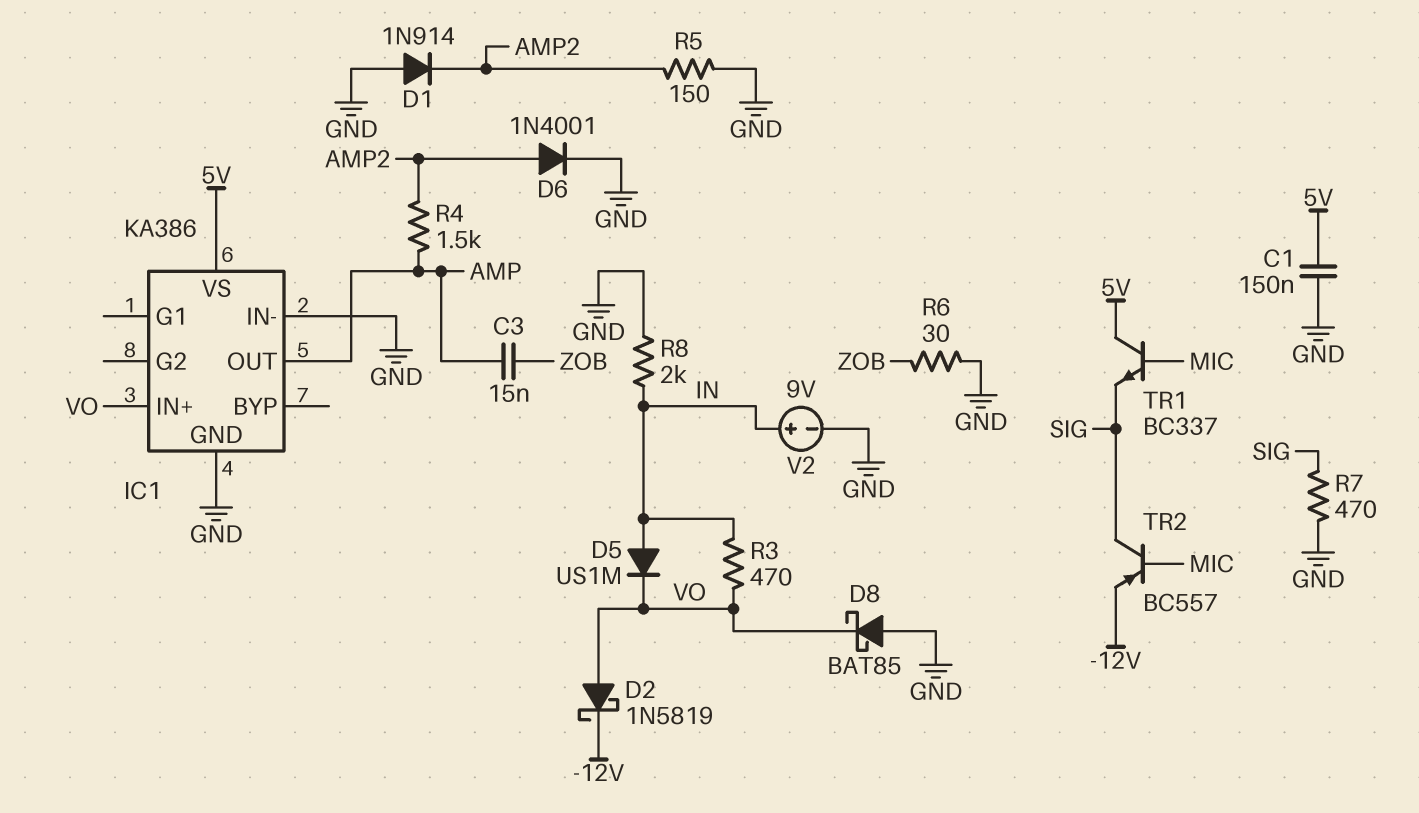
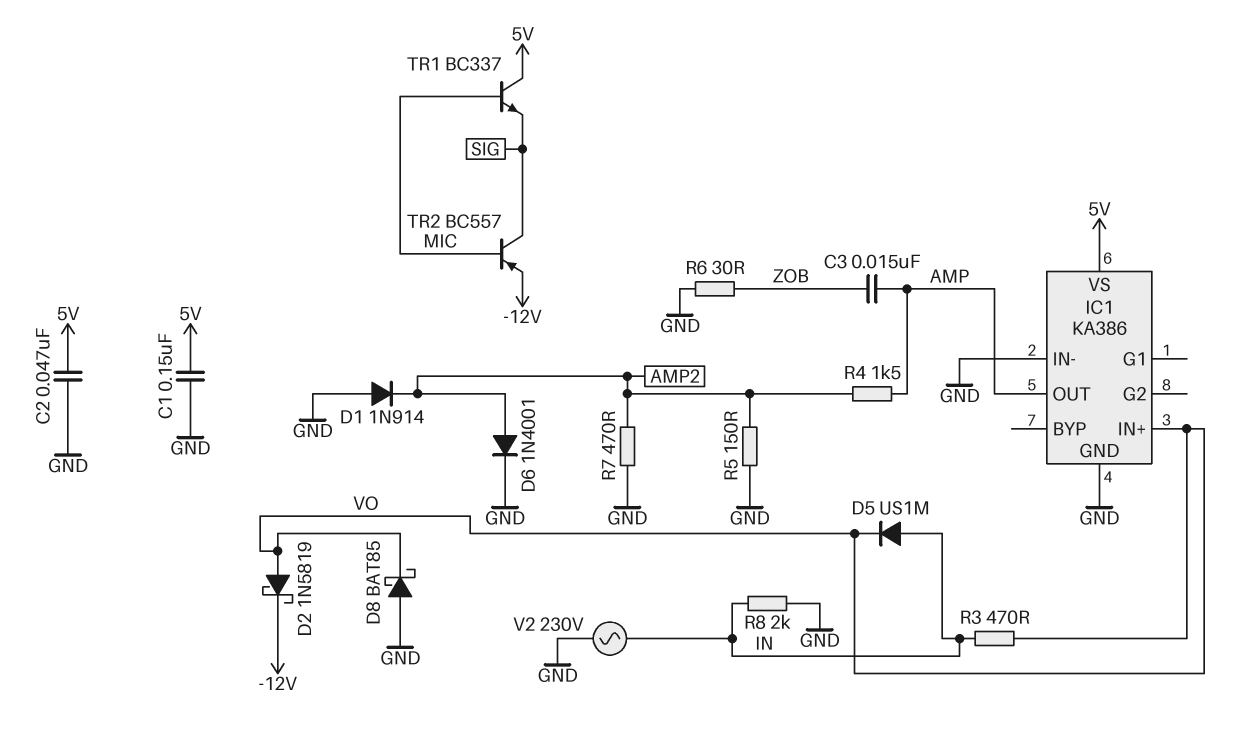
C2: none -> 47nF (5V, GND)
R7: 470 (GND, SIG) -> 470 (AMP2, GND)
V2: 9V (plus IN, minus GND) -> AC 230V (GND, IN)

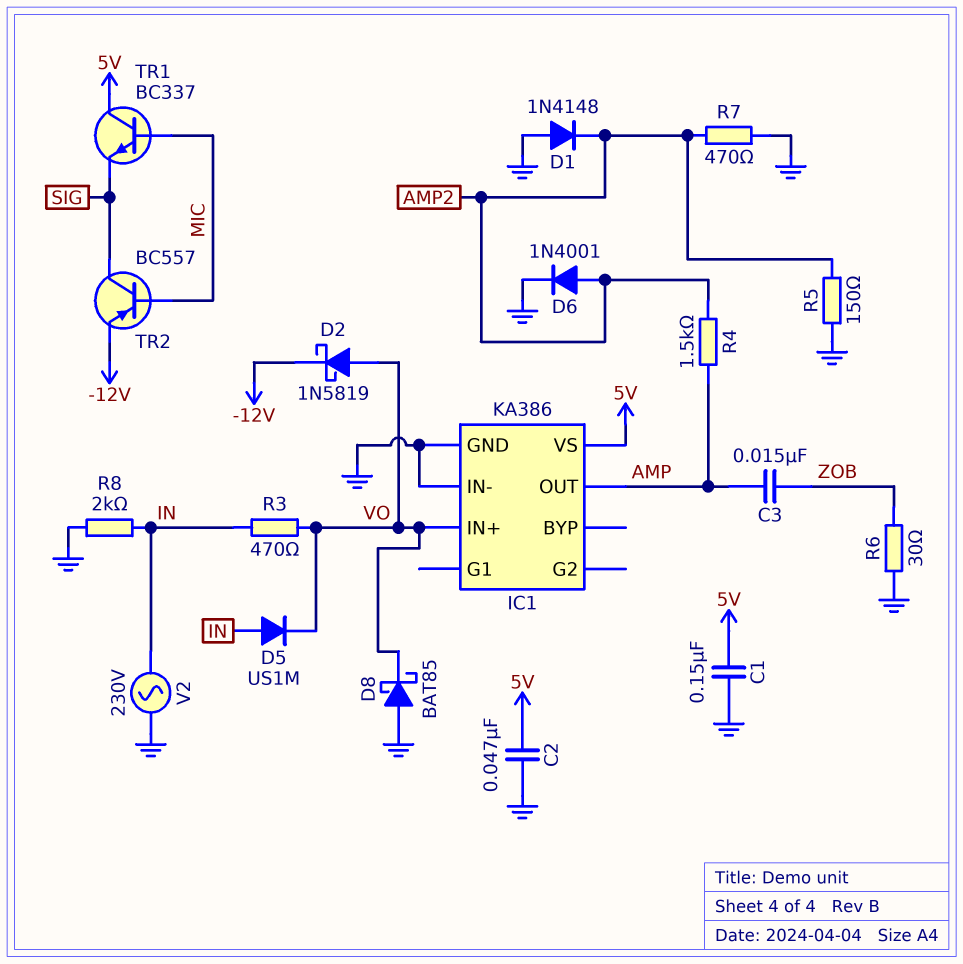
D1: diode 1N914 (A GND, K AMP2) -> diode 1N4148 (A GND, K AMP2)

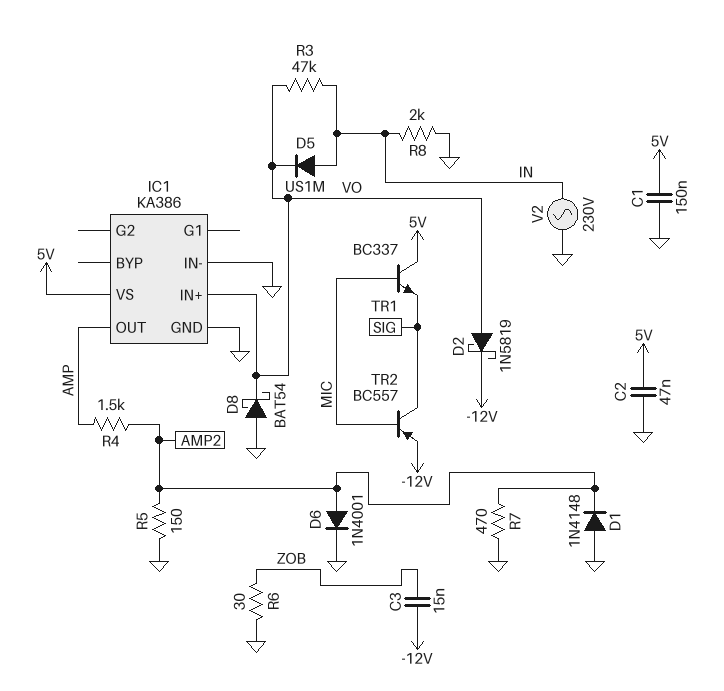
C3: 15nF (AMP, ZOB) -> 15nF (-12V, ZOB)
D8: schottky BAT85 (A GND, K VO) -> schottky BAT54 (A GND, K VO)
R3: 470 (IN, VO) -> 47k (IN, VO)

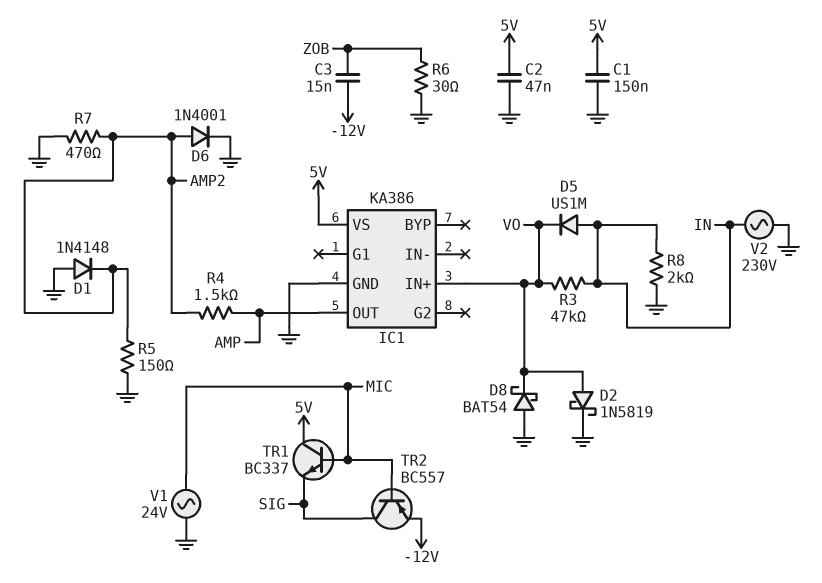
D2: schottky 1N5819 (A VO, K -12V) -> schottky 1N5819 (A VO, K GND)
IC1 pin IN-: GND -> none
V1: none -> AC 24V (GND, MIC)

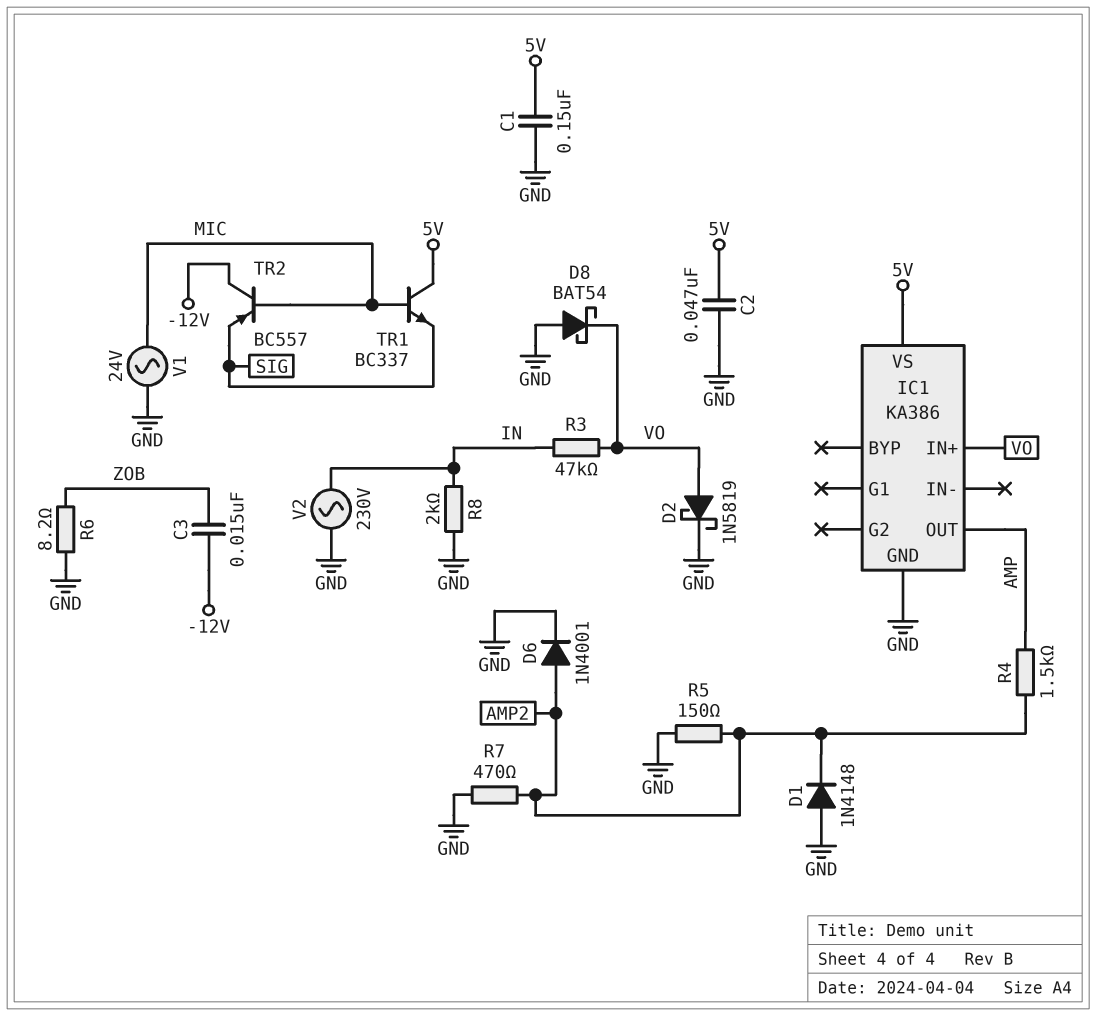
D5: diode US1M (A IN, K VO) -> none
R6: 30 (GND, ZOB) -> 8.2 (GND, ZOB)
TR2: PNP BC557 (B MIC, C SIG, E -12V) -> PNP BC557 (B MIC, C -12V, E SIG)

